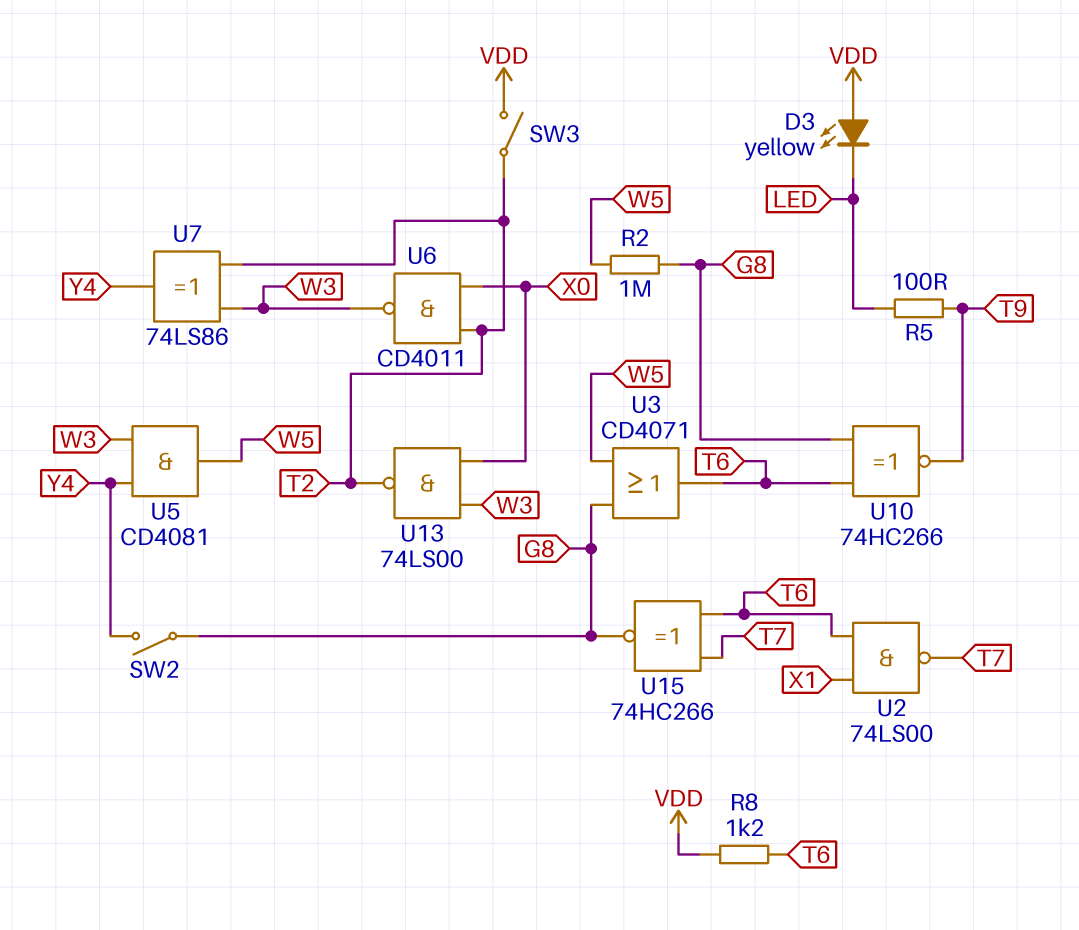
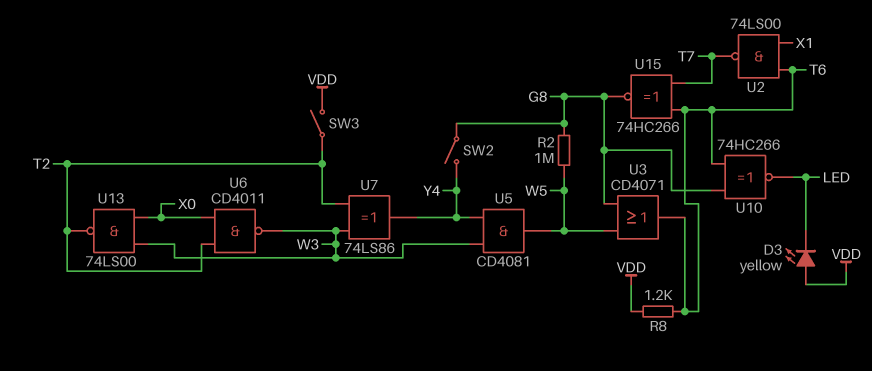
R5: 100 (LED, T9) -> none
U10: XNOR 74HC266 (in G8, in T6, out T9) -> XNOR 74HC266 (in G8, in T6, out LED)

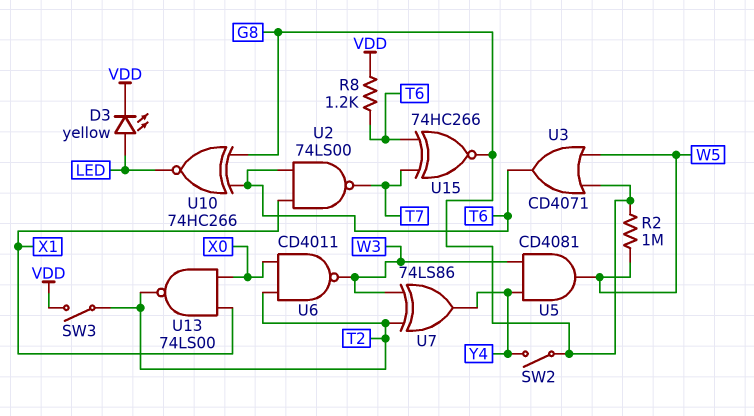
D3: LED yellow (A VDD, K LED) -> LED yellow (A LED, K VDD)
U13: NAND 74LS00 (in W3, in X0, out T2) -> NAND 74LS00 (in X0, in X1, out T2)

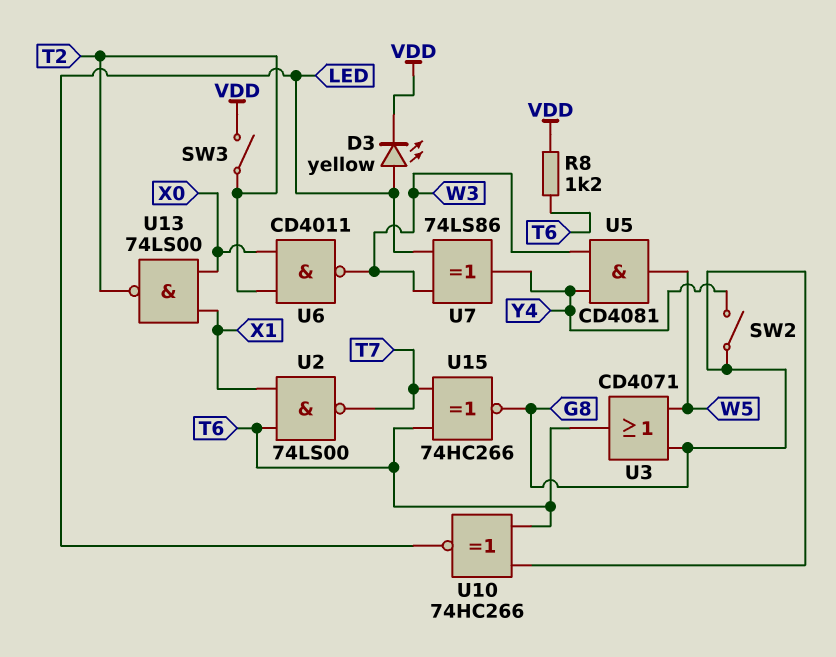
R2: 1M (G8, W5) -> none
U7: XOR 74LS86 (in T2, in W3, out Y4) -> XOR 74LS86 (in LED, in W3, out Y4)

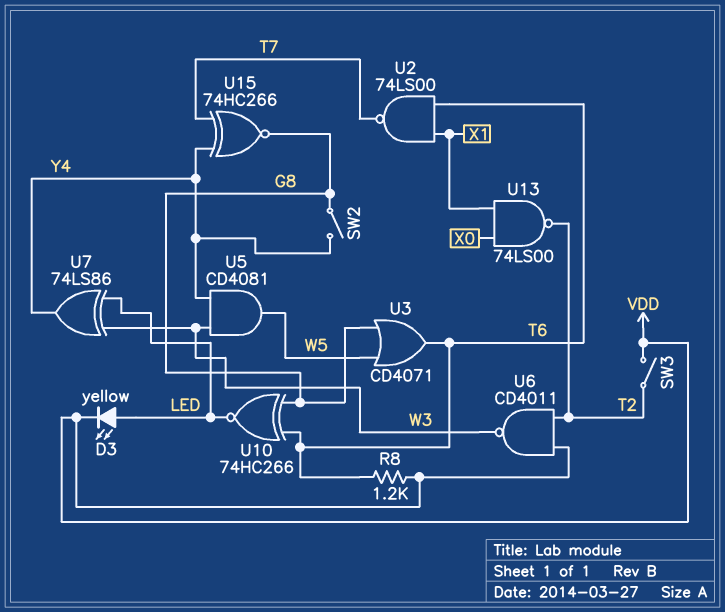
U6: NAND CD4011 (in T2, in X0, out W3) -> NAND CD4011 (in T2, in VDD, out W3)
U15: XNOR 74HC266 (in T6, in T7, out G8) -> XNOR 74HC266 (in T7, in Y4, out G8)

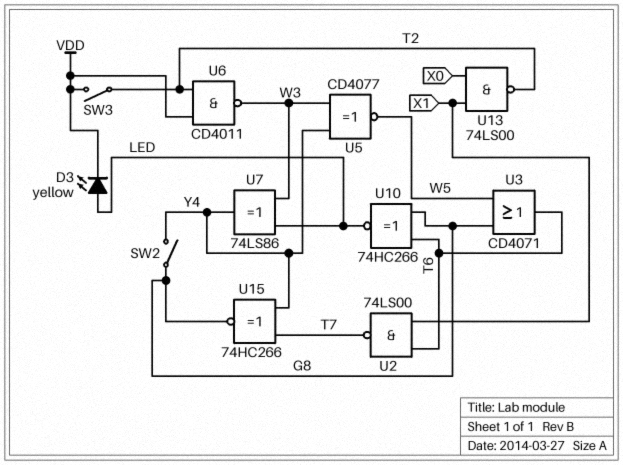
R8: 1.2k (T6, VDD) -> none
U5: AND CD4081 (in W3, in Y4, out W5) -> XNOR CD4077 (in W3, in Y4, out W5)

